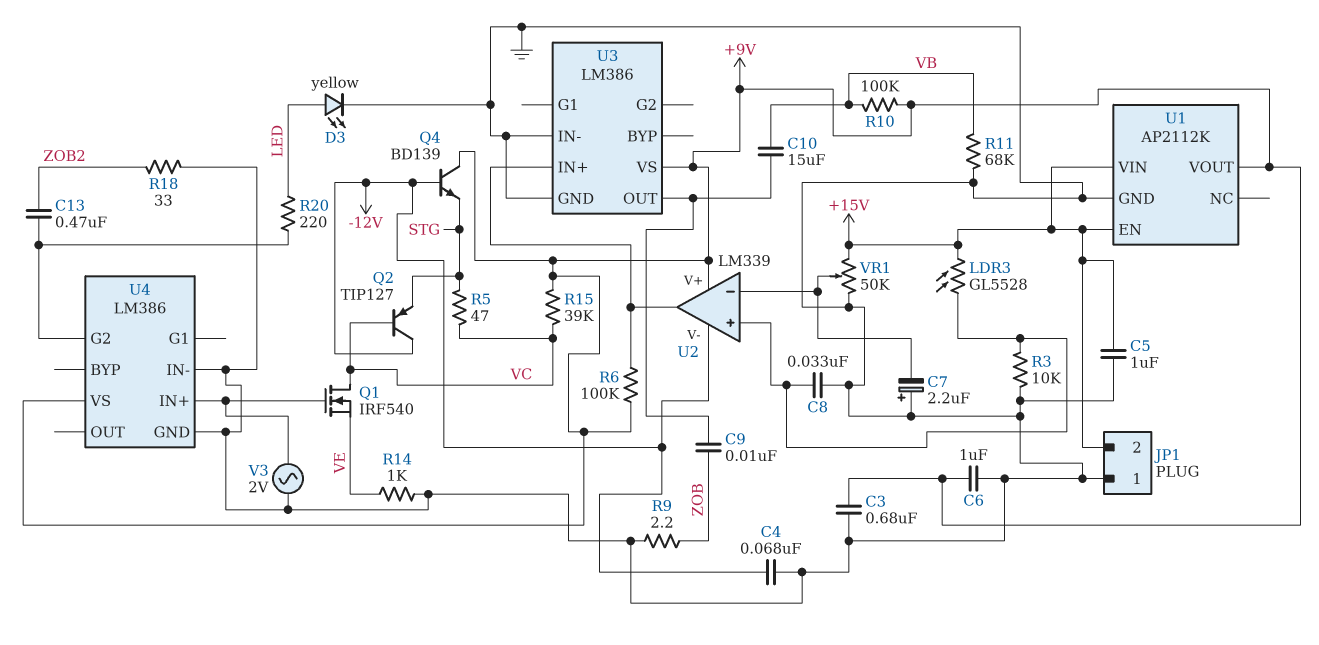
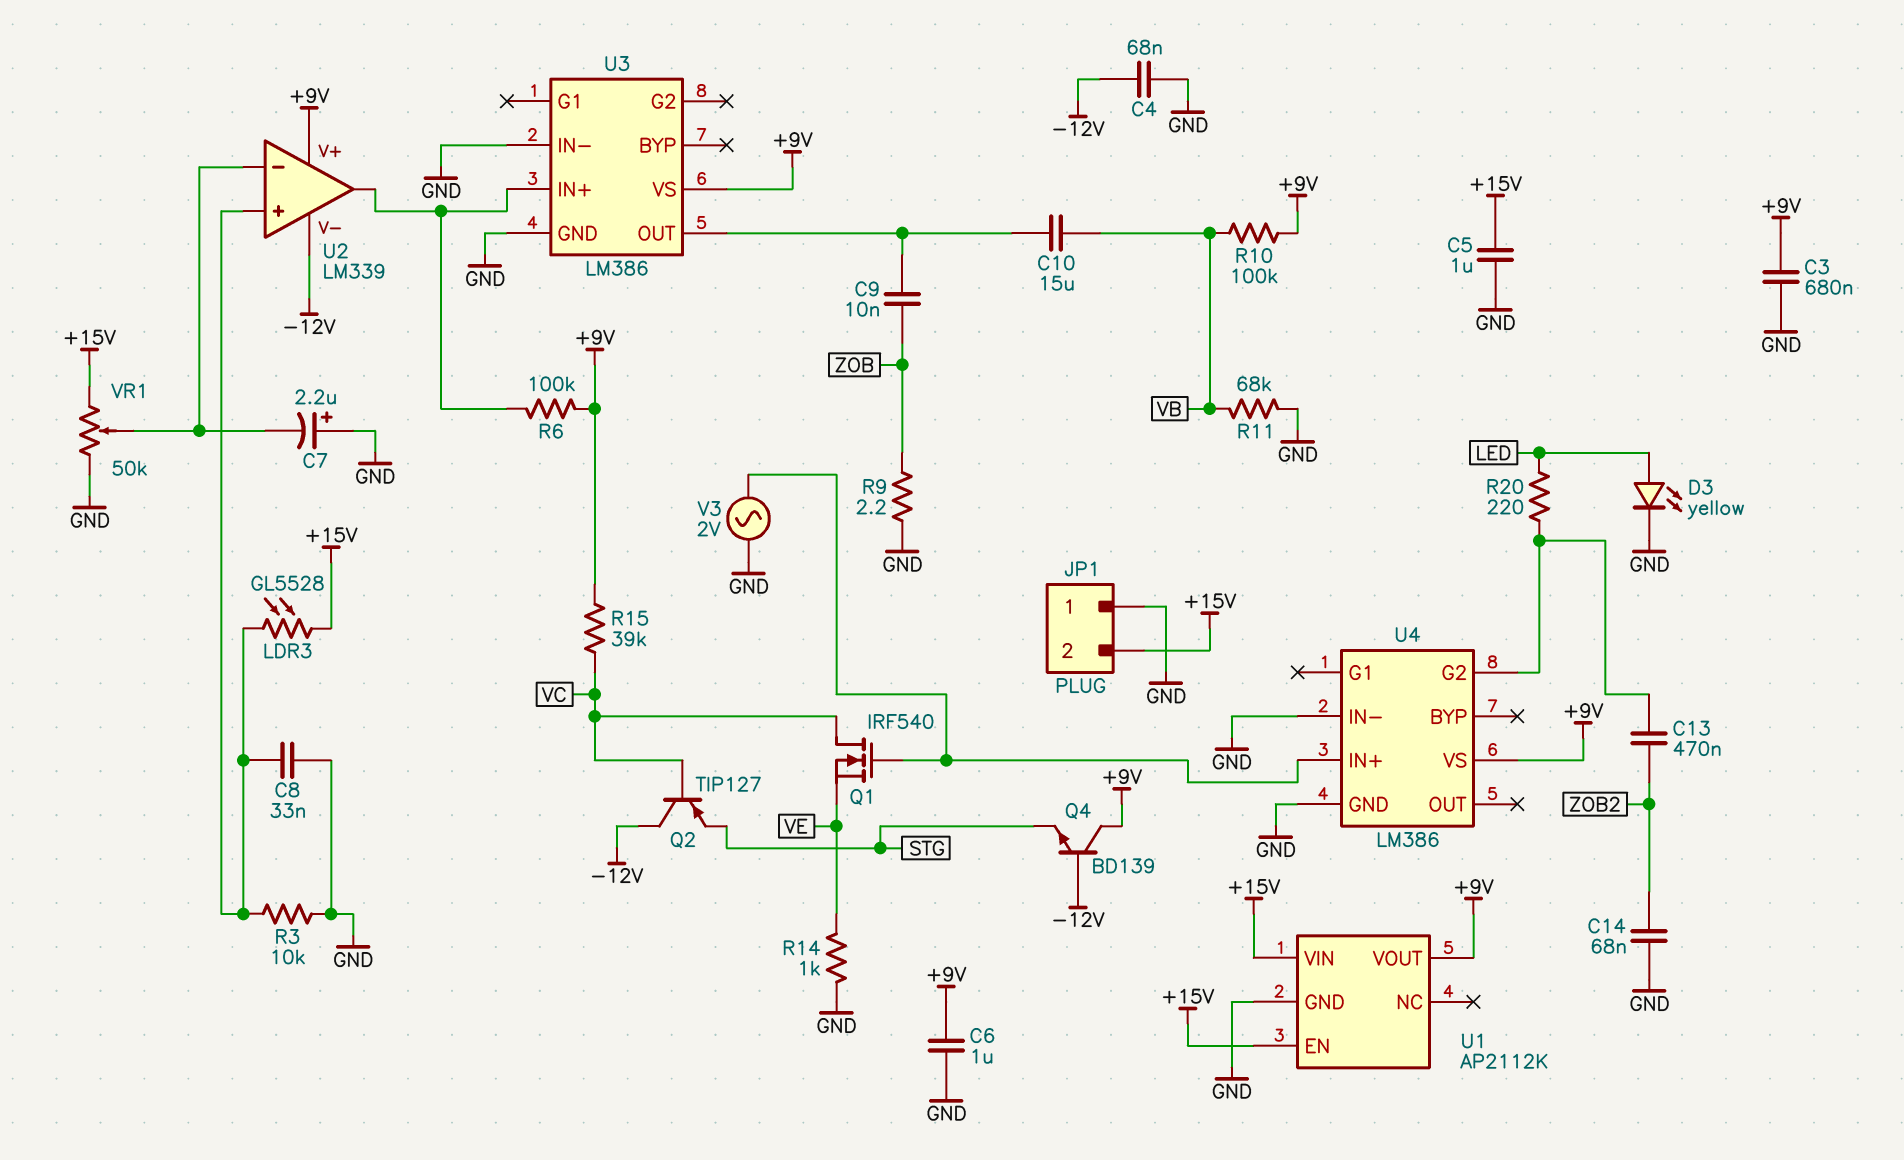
C14: none -> 68nF (GND, ZOB2)
R5: 47 (STG, VC) -> none
R18: 33 (GND, ZOB2) -> none

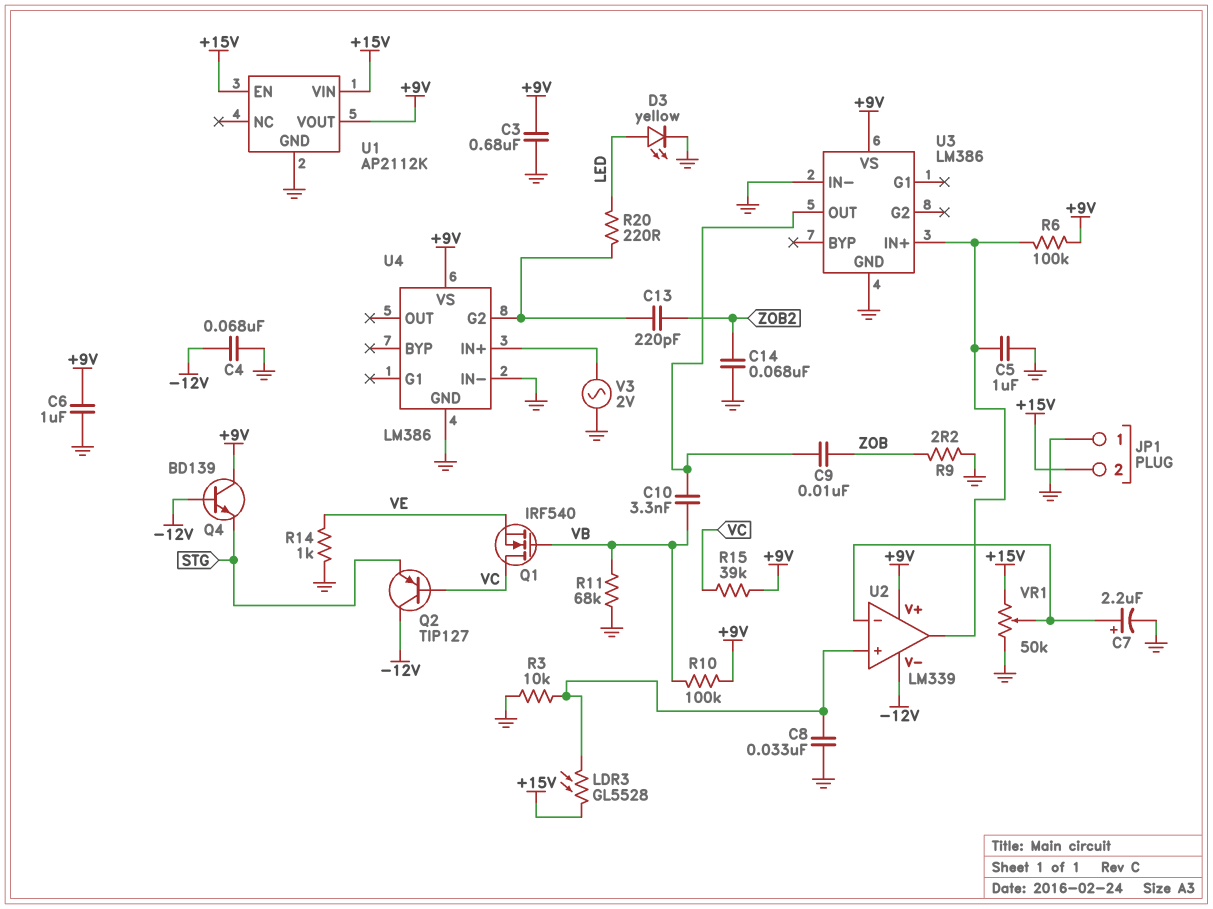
C5: 1uF (+15V, GND) -> 1uF (GND, U2/out)
C7: 2.2uF (plus GND, minus U2/in-) -> 2.2uF (plus U2/in-, minus GND)
C10: 15uF (U3/OUT, VB) -> 3.3nF (U3/OUT, VB)
C13: 470nF (U4/G2, ZOB2) -> 220pF (U4/G2, ZOB2)
Q1: NMOS IRF540 (G U4/IN+, D VC, S VE) -> NMOS IRF540 (G VB, D VC, S VE)

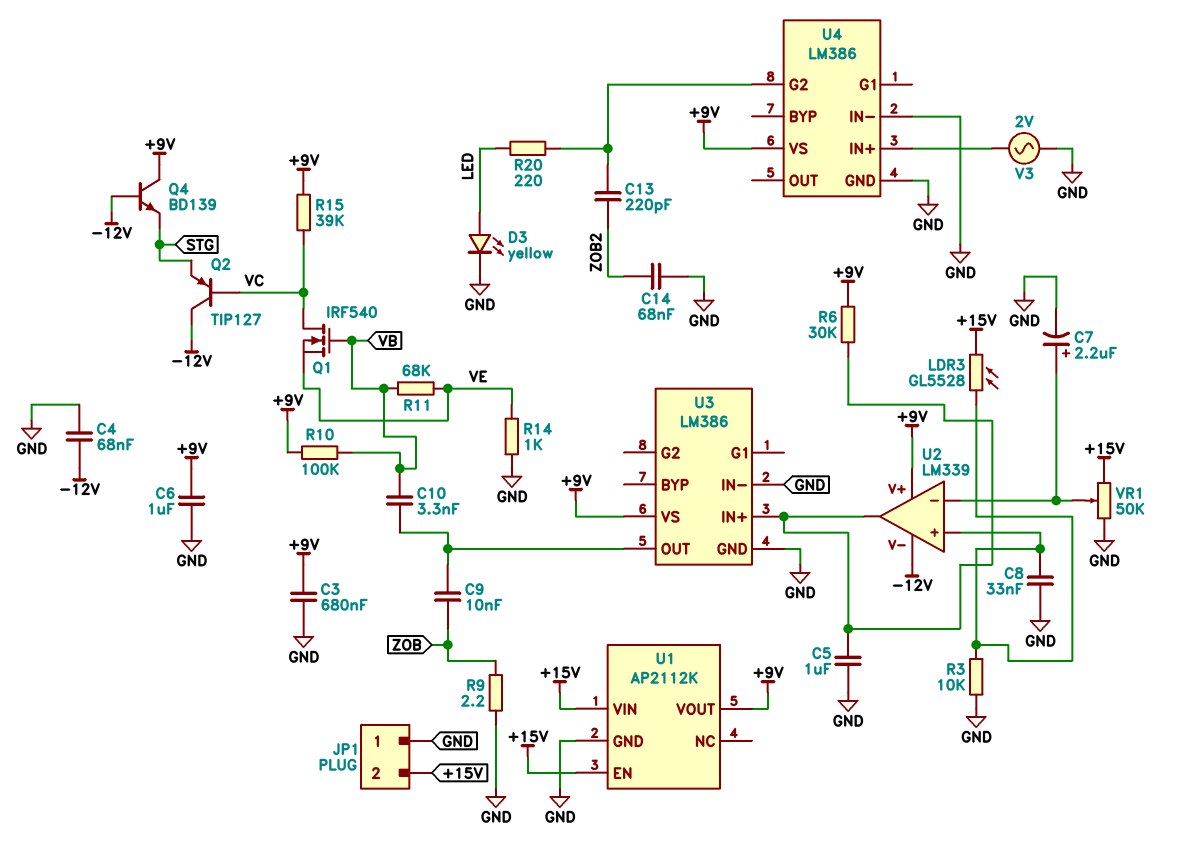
R6: 100k (+9V, U2/out) -> 30k (+9V, U2/out)
R11: 68k (GND, VB) -> 68k (VB, VE)

